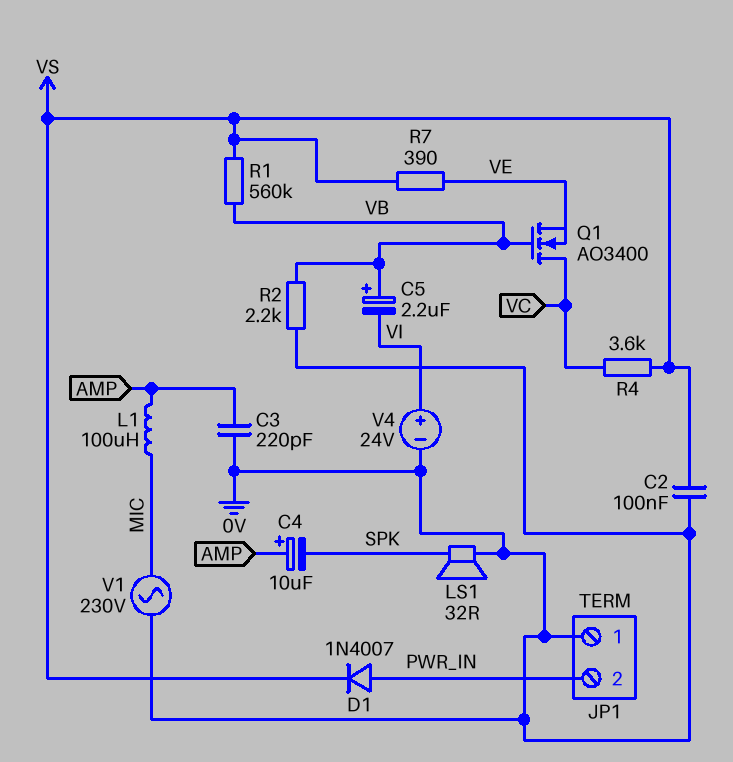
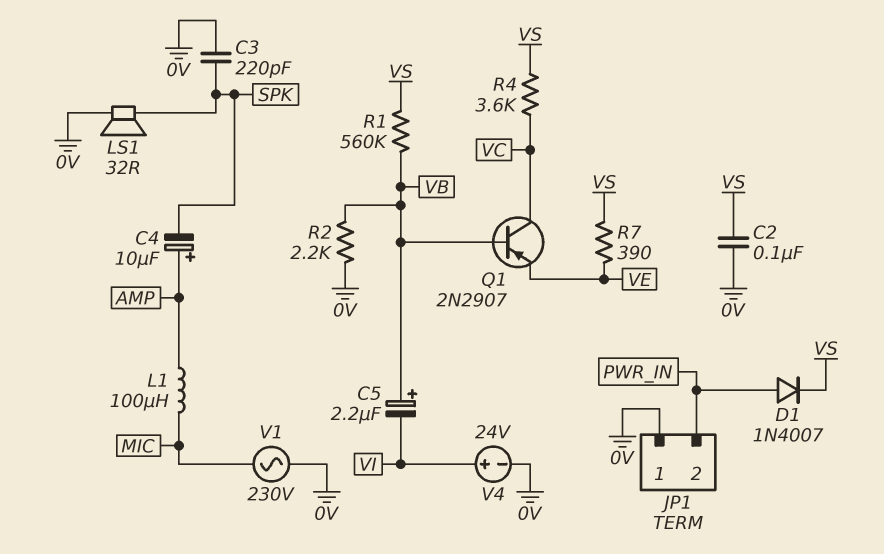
C3: 220pF (0V, AMP) -> 220pF (0V, SPK)
Q1: NMOS AO3400 (G VB, D VC, S VE) -> PNP 2N2907 (B VB, C VC, E VE)

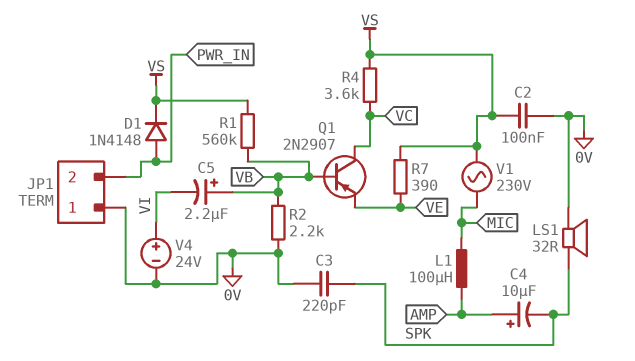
D1: diode 1N4007 (A PWR_IN, K VS) -> diode 1N4148 (A PWR_IN, K VS)
V1: AC 230V (0V, MIC) -> AC 230V (MIC, VS)

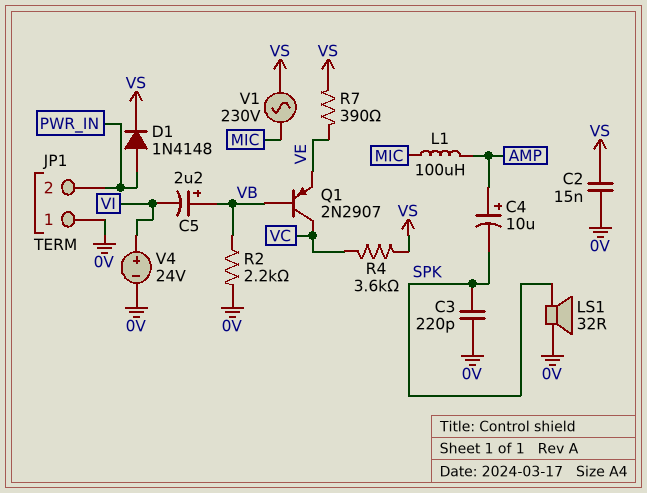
C2: 100nF (0V, VS) -> 15nF (0V, VS)
R1: 560k (VB, VS) -> none

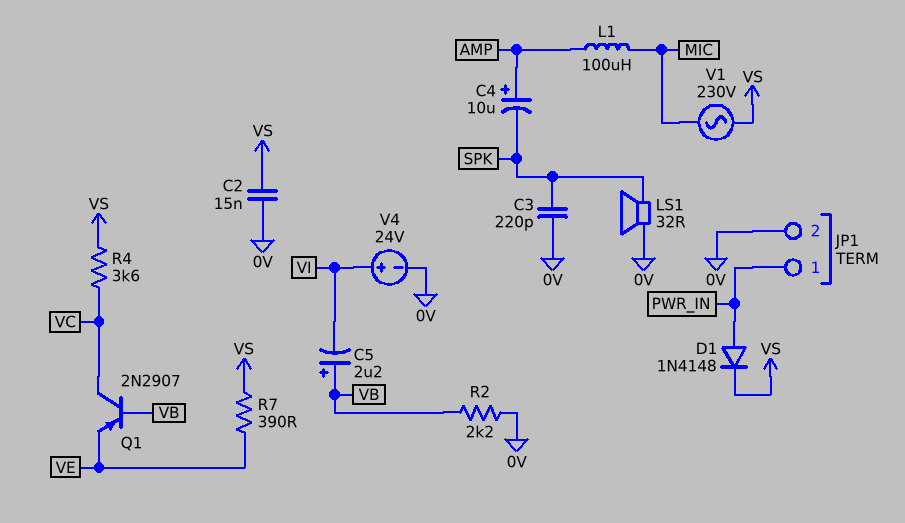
JP1 pin 1: 0V -> PWR_IN
JP1 pin 2: PWR_IN -> 0V

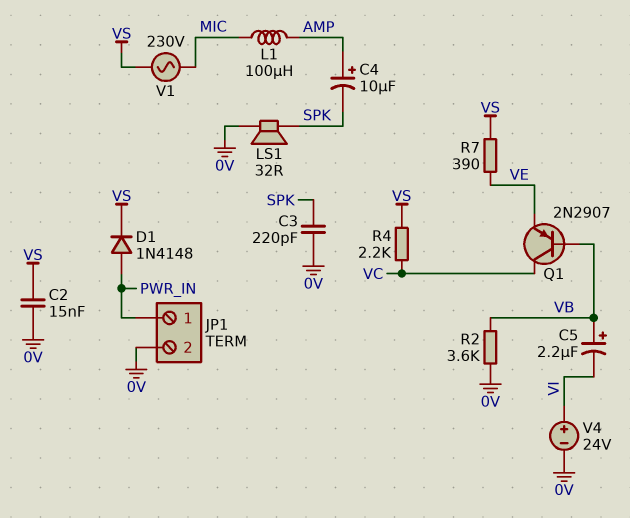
R2: 2.2k (0V, VB) -> 3.6k (0V, VB)
R4: 3.6k (VC, VS) -> 2.2k (VC, VS)

